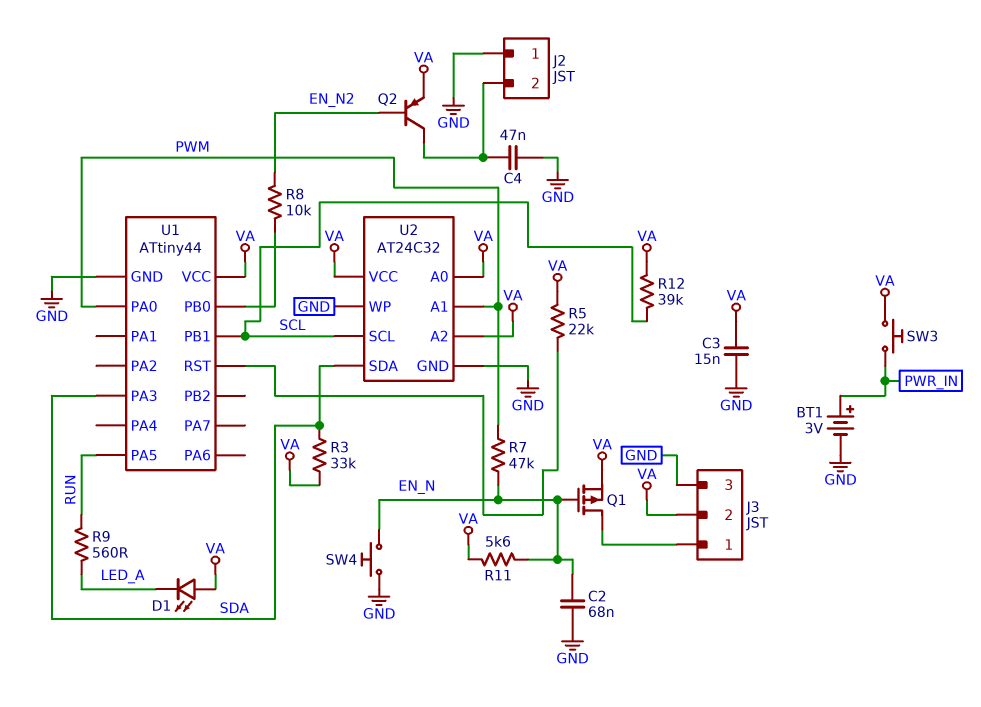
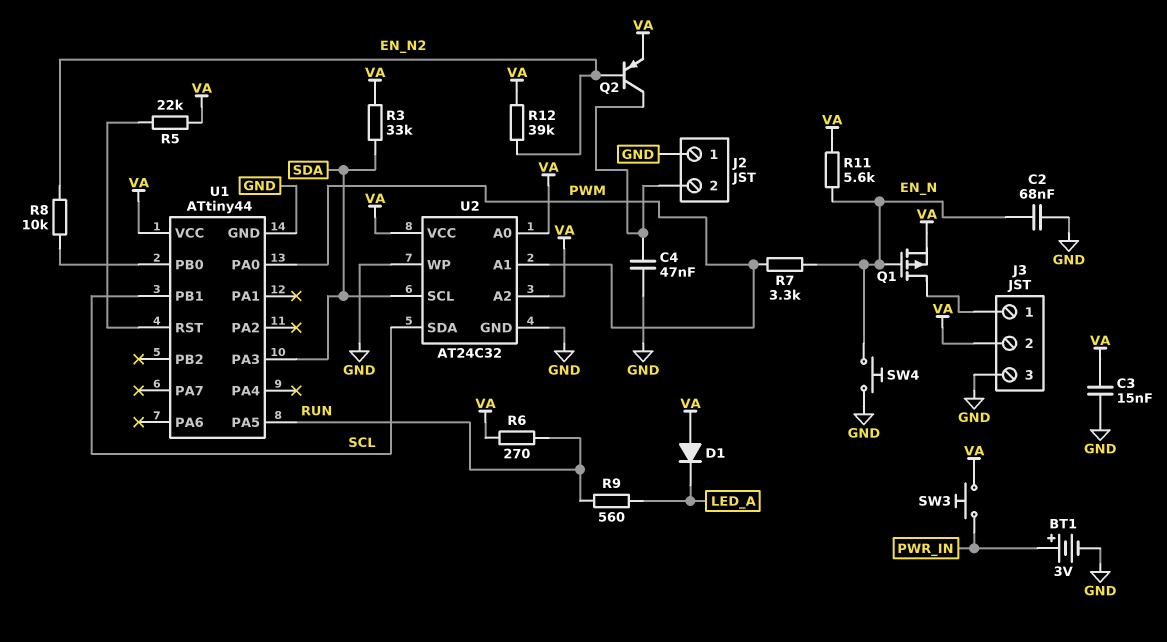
D1: LED (A VA, K LED_A) -> diode (A VA, K LED_A)
R6: none -> 270 (RUN, VA)
R7: 47k (EN_N, PWM) -> 3.3k (EN_N, PWM)
R12: 39k (SCL, VA) -> 39k (EN_N2, VA)
U2 pin SCL: SCL -> SDA
U2 pin SDA: SDA -> SCL

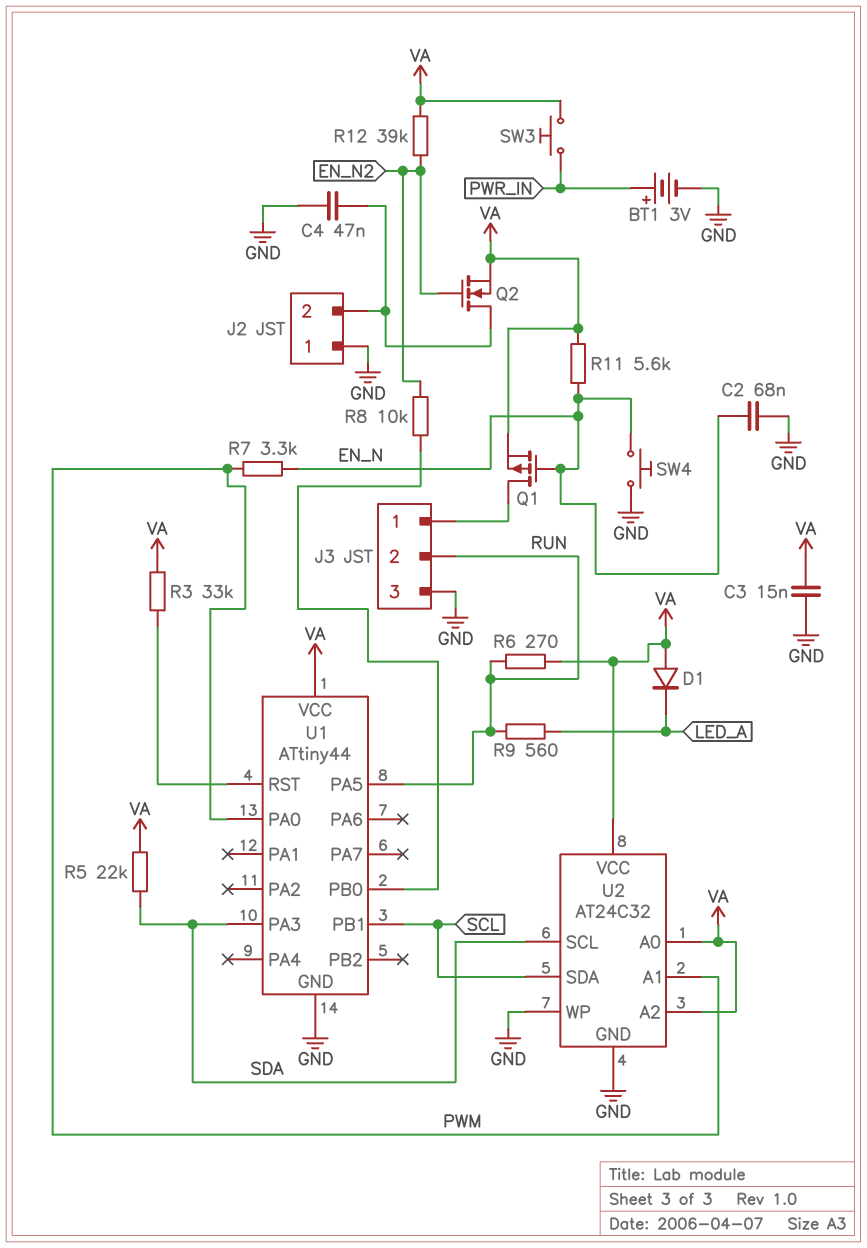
J3 pin 2: VA -> RUN
Q2: PNP (B EN_N2, C J2/2, E VA) -> NMOS (G EN_N2, D J2/2, S VA)
R3: 33k (SDA, VA) -> 33k (U1/RST, VA)
R5: 22k (U1/RST, VA) -> 22k (SDA, VA)

